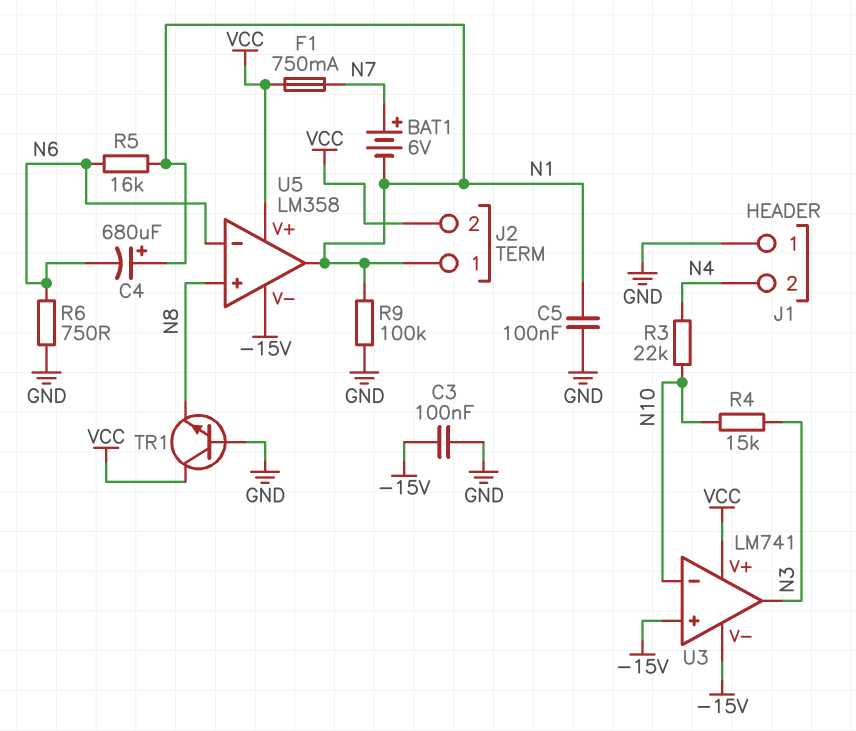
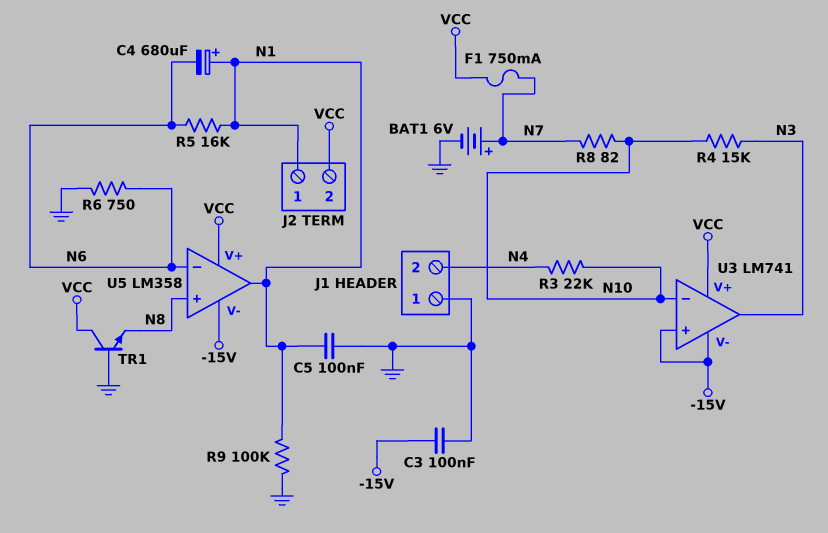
BAT1: 6V (plus N7, minus N1) -> 6V (plus N7, minus GND)
R8: none -> 82 (N7, N10)

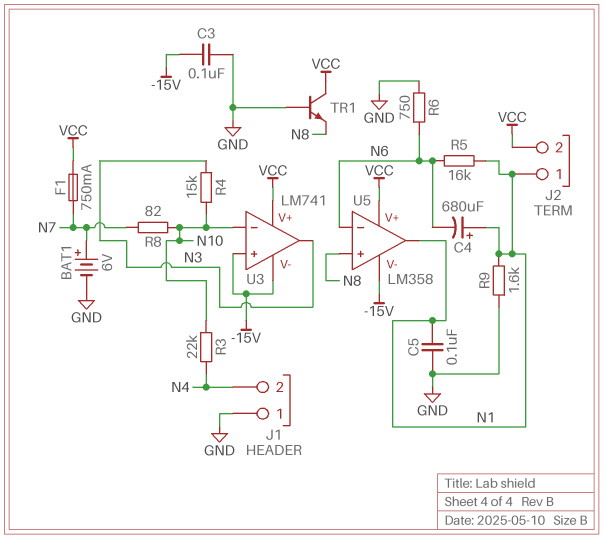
R9: 100k (GND, N1) -> 1.6k (GND, N1)

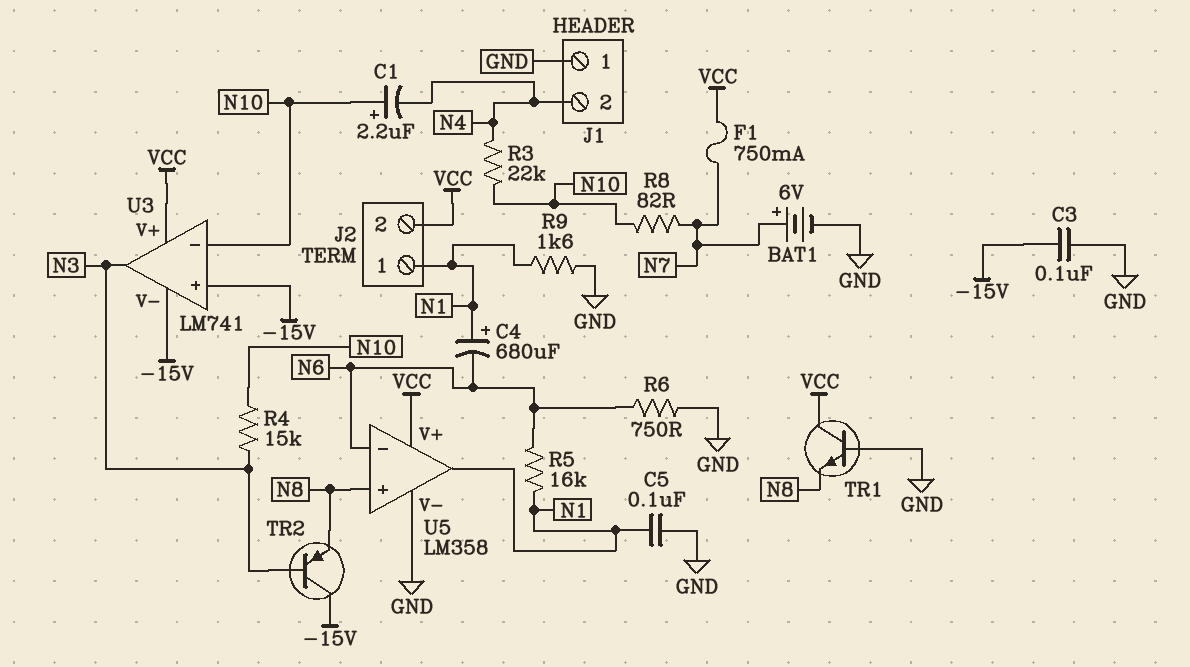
C1: none -> 2.2uF (plus N10, minus N4)
TR2: none -> PNP (B N3, C -15V, E N8)
U5 pin V-: -15V -> GND

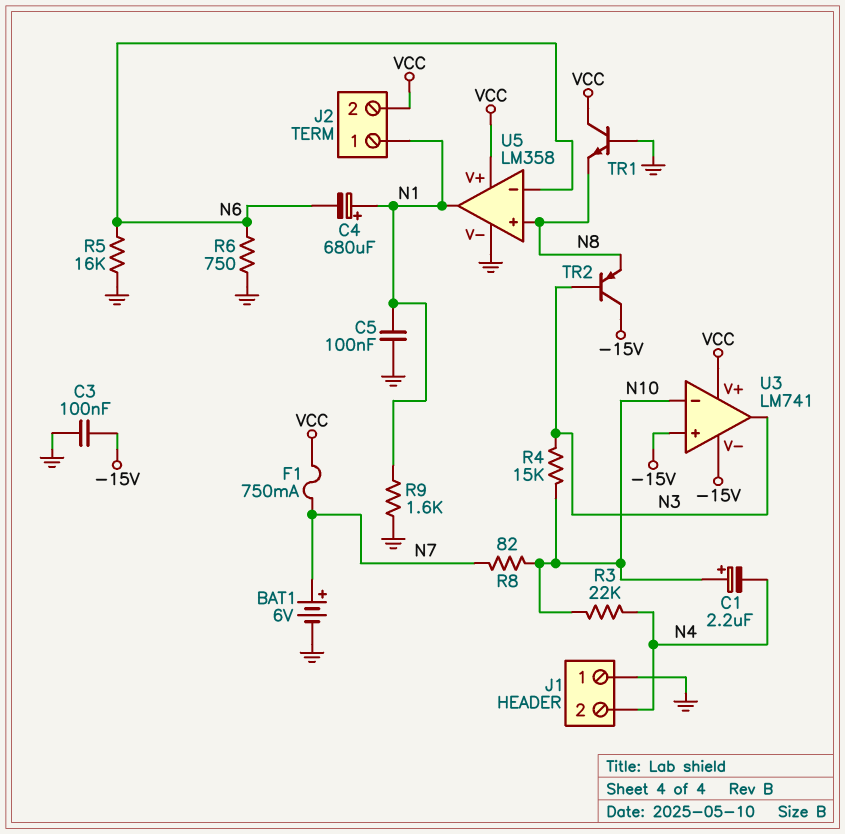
R5: 16k (N1, N6) -> 16k (GND, N6)

